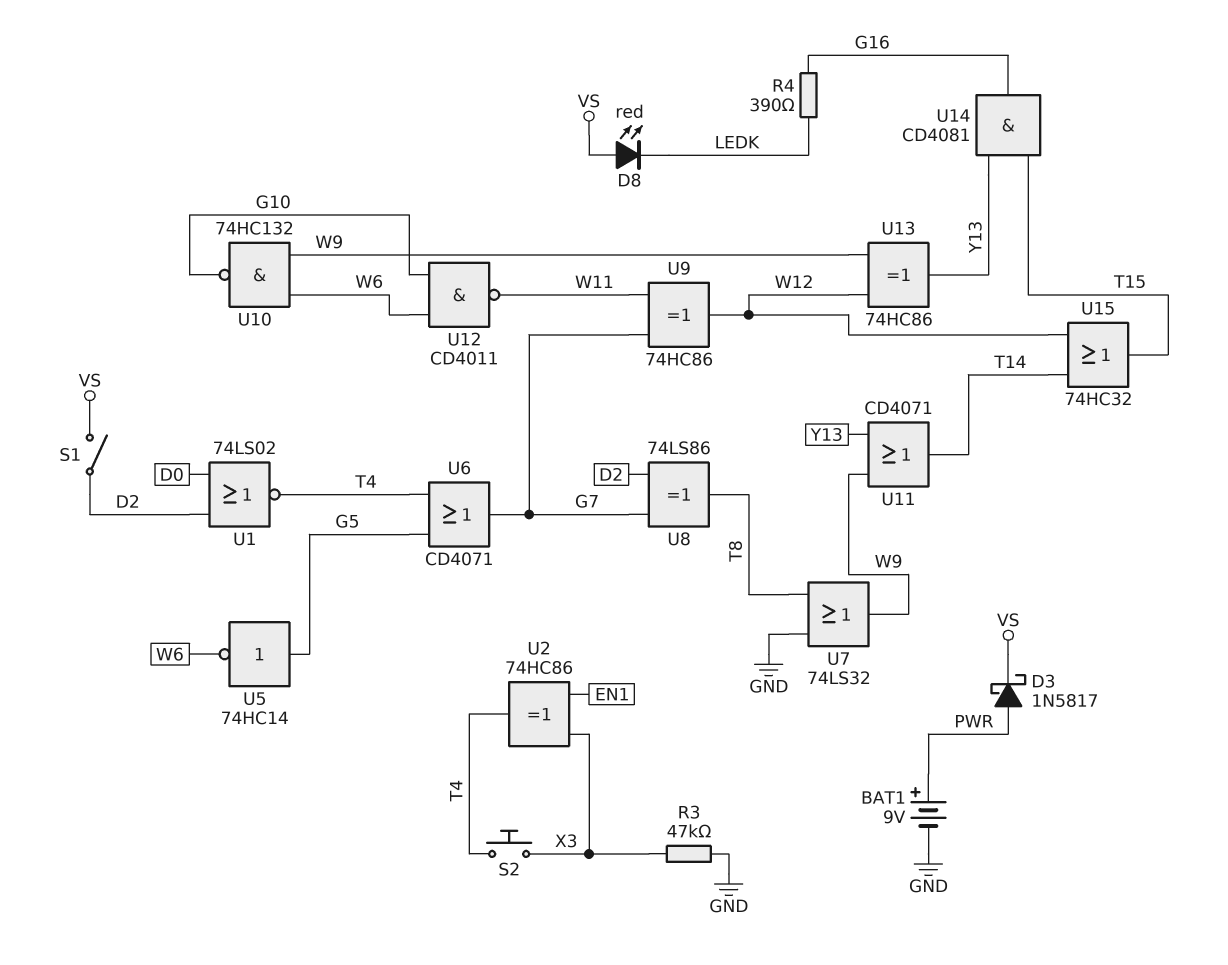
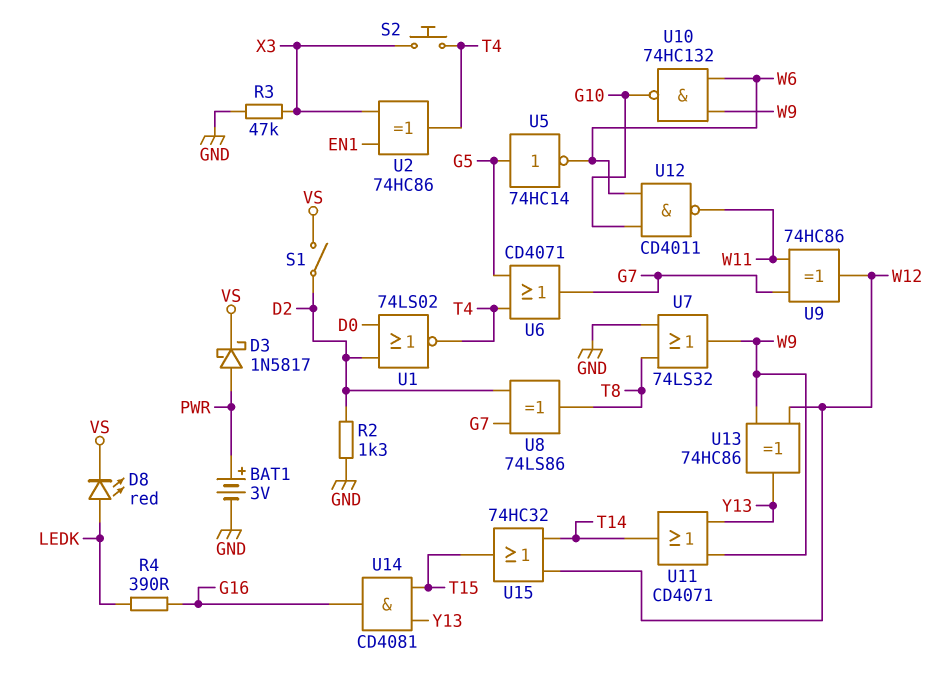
BAT1: 9V (plus PWR, minus GND) -> 3V (plus PWR, minus GND)
D8: LED red (A VS, K LEDK) -> LED red (A LEDK, K VS)
R2: none -> 1.3k (D2, GND)

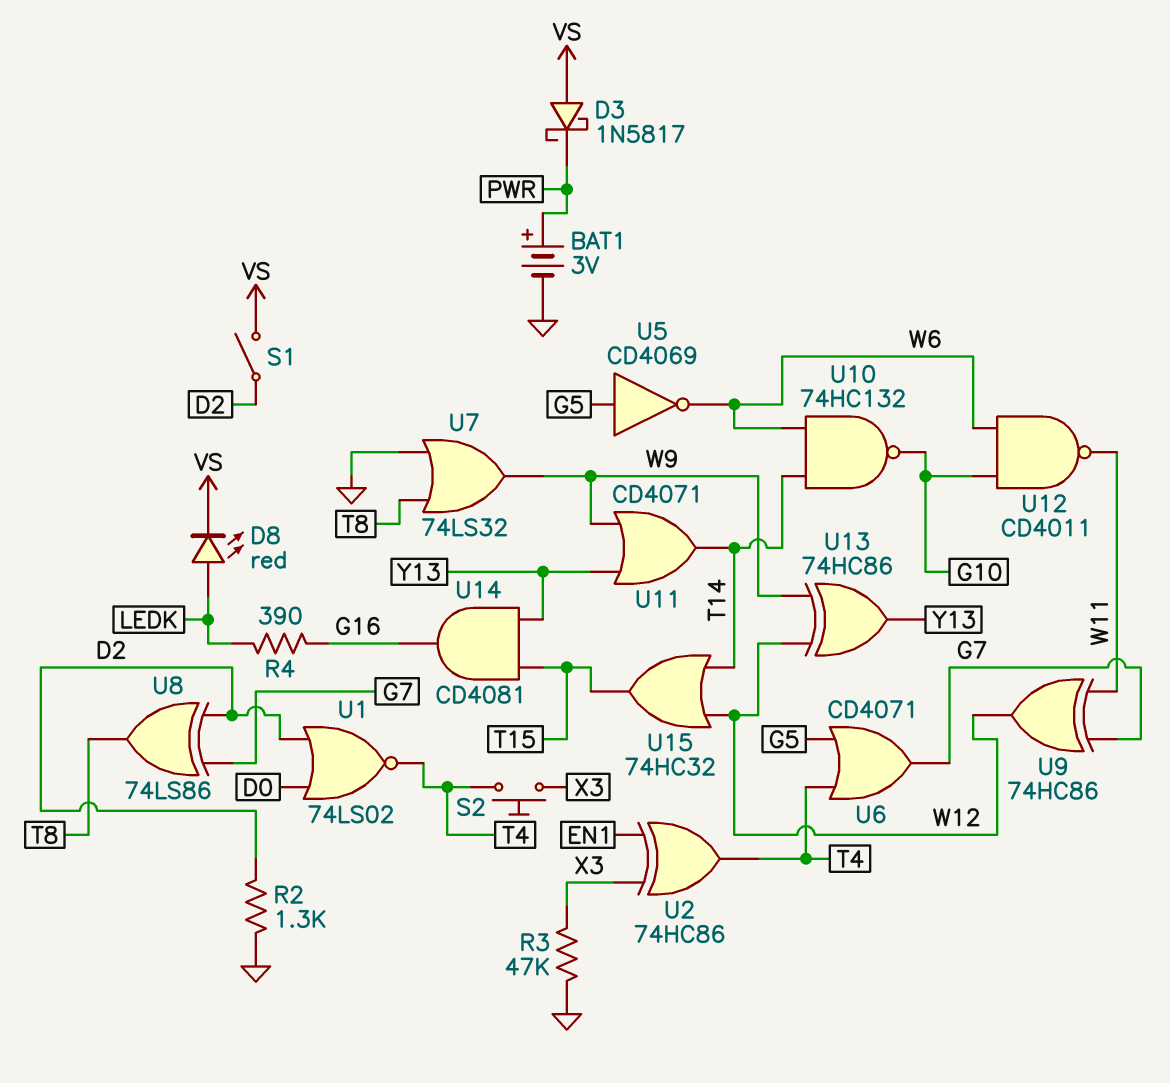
D3: schottky 1N5817 (A PWR, K VS) -> schottky 1N5817 (A VS, K PWR)
U5: NOT 74HC14 (in G5, out W6) -> NOT CD4069 (in G5, out W6)
U10: NAND 74HC132 (in W6, in W9, out G10) -> NAND 74HC132 (in T14, in W6, out G10)

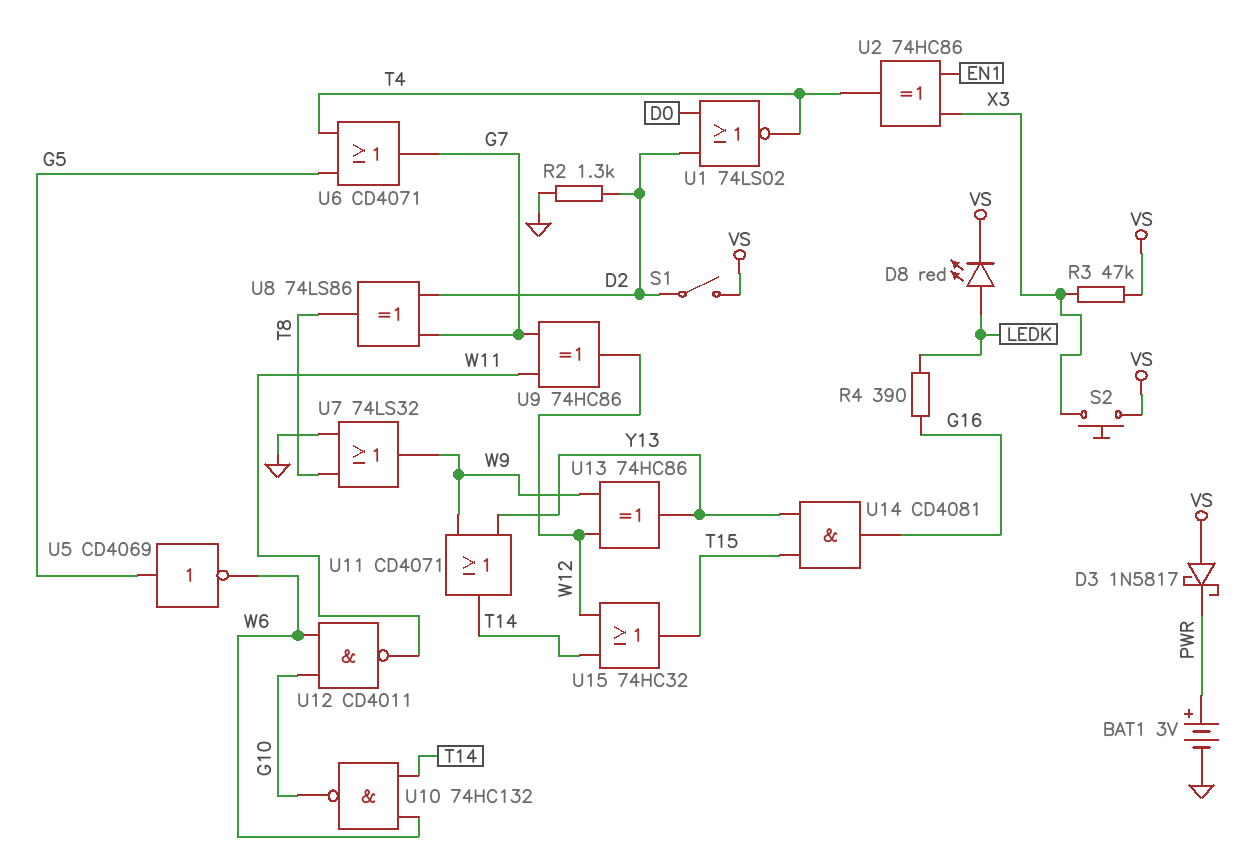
R3: 47k (GND, X3) -> 47k (VS, X3)
S2: button (T4, X3) -> button (VS, X3)

